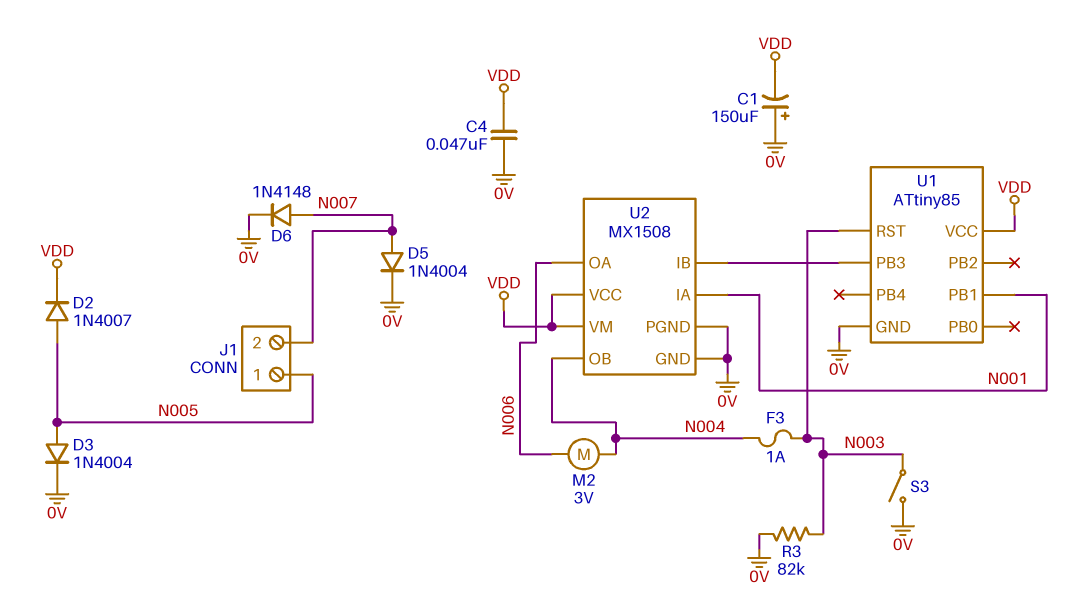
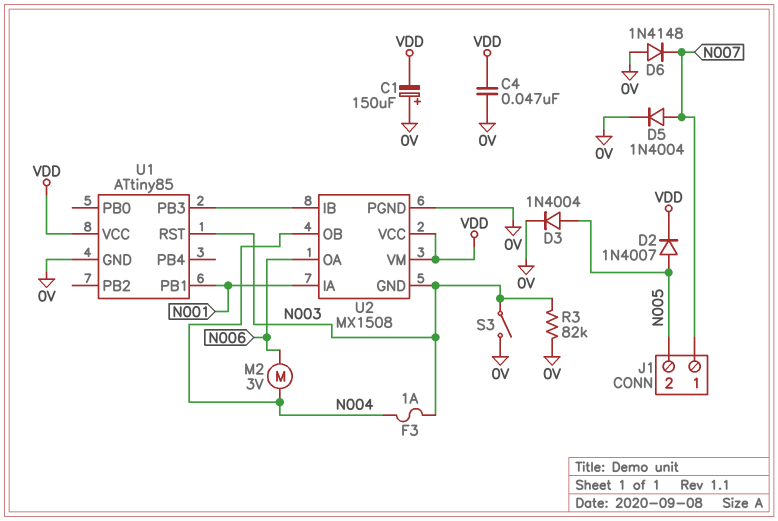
D6: diode 1N4148 (A N007, K 0V) -> diode 1N4148 (A 0V, K N007)
J1 pin 1: N005 -> N007
J1 pin 2: N007 -> N005
U2 pin GND: 0V -> N003

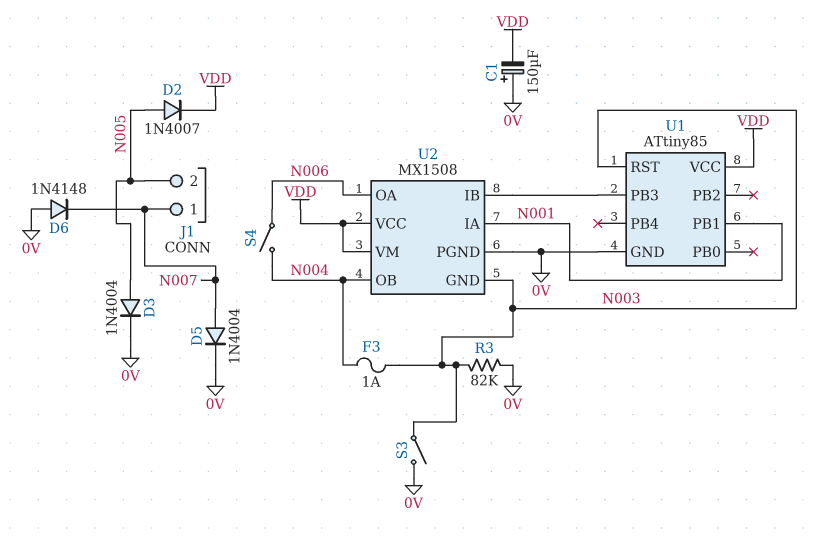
C4: 47nF (0V, VDD) -> none
M2: motor 3V (N004, N006) -> none
S4: none -> switch (N004, N006)

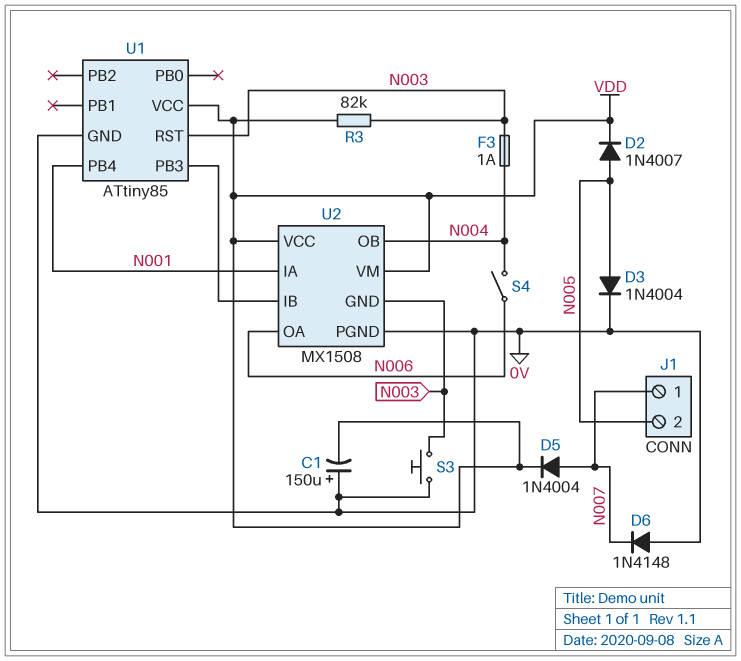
D5: diode 1N4004 (A N007, K 0V) -> diode 1N4004 (A N007, K VDD)
R3: 82k (0V, N003) -> 82k (N003, VDD)
S3: switch (0V, N003) -> button (0V, N003)
U1 pin PB1: N001 -> none
U1 pin PB4: none -> N001

